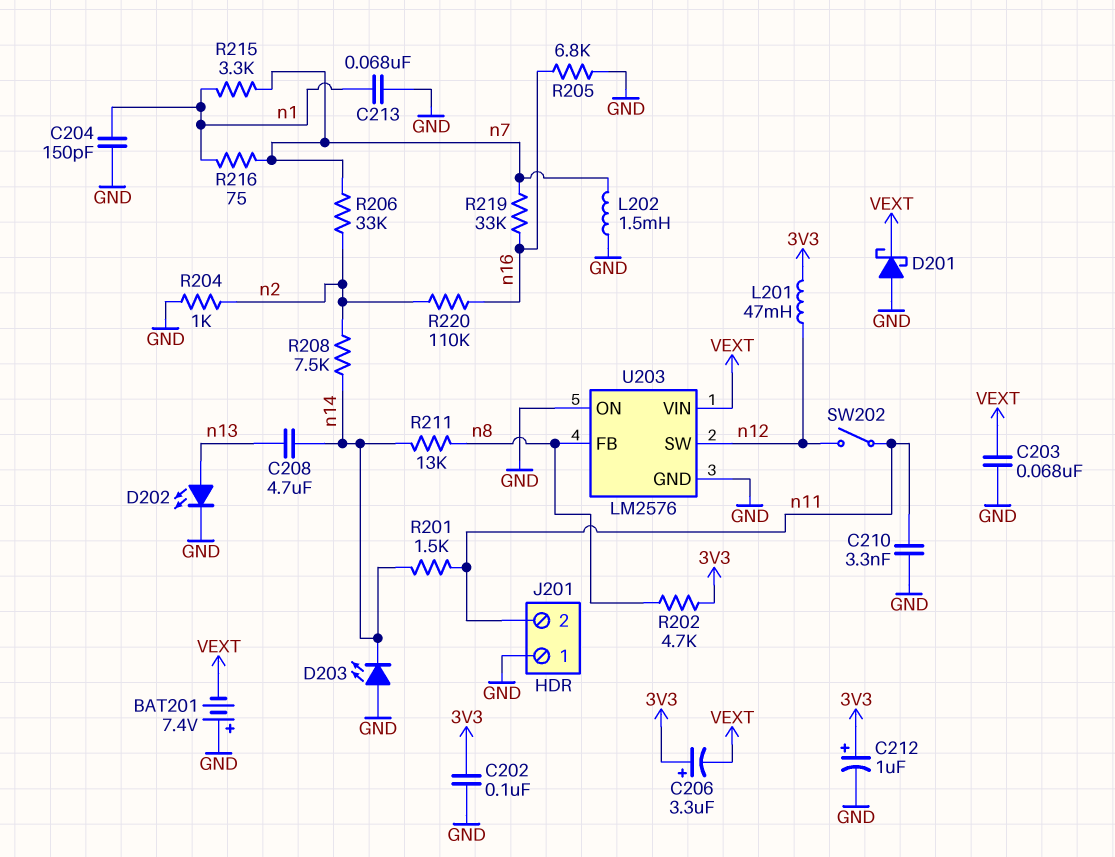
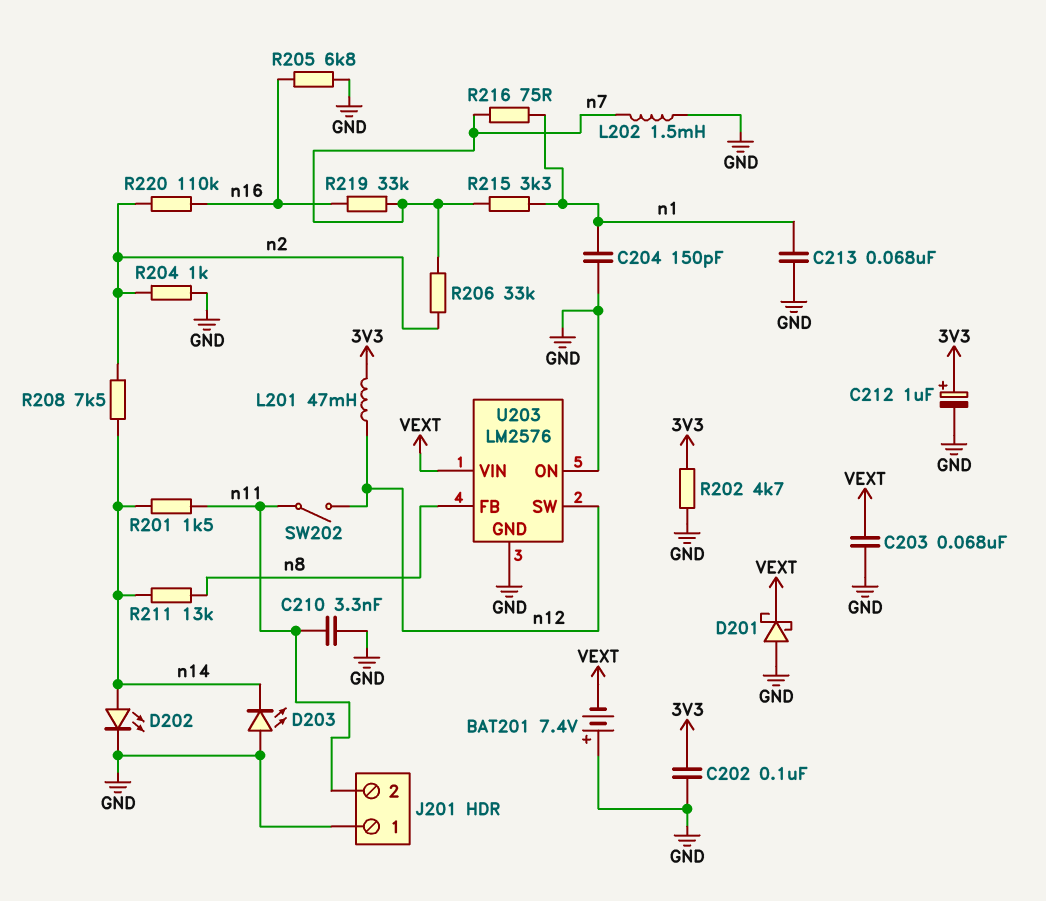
C206: 3.3uF (plus 3V3, minus VEXT) -> none
C208: 4.7uF (n13, n14) -> none
D202: LED (A n13, K GND) -> LED (A n14, K GND)
R202: 4.7k (3V3, n8) -> 4.7k (3V3, GND)

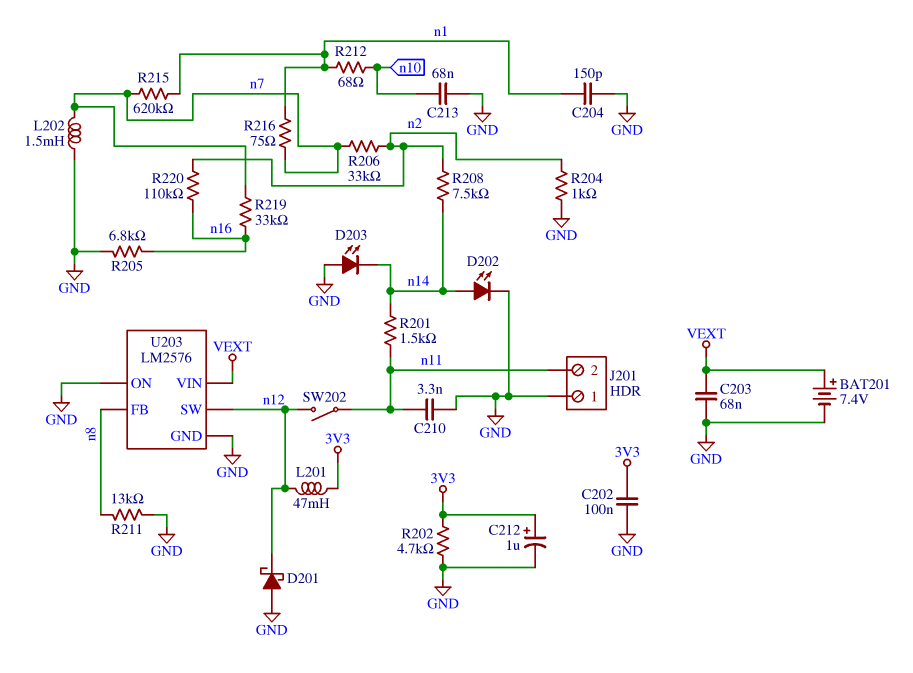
BAT201: 7.4V (plus GND, minus VEXT) -> 7.4V (plus VEXT, minus GND)
C213: 68nF (GND, n1) -> 68nF (GND, n10)
D201: schottky (A GND, K VEXT) -> schottky (A GND, K n12)
R211: 13k (n8, n14) -> 13k (GND, n8)
R212: none -> 68 (n1, n10)
R215: 3.3k (n1, n7) -> 620k (n1, n7)

